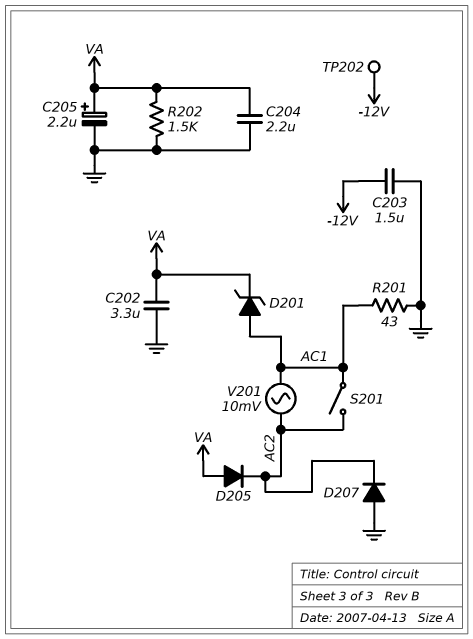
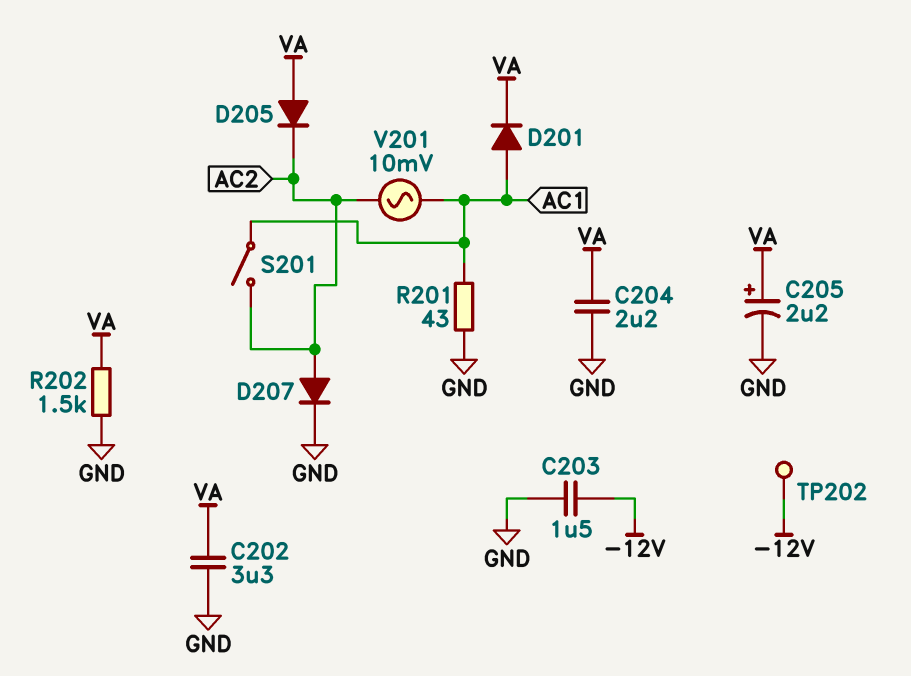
D201: zener (A AC1, K VA) -> diode (A AC1, K VA)
D207: diode (A GND, K AC2) -> diode (A AC2, K GND)

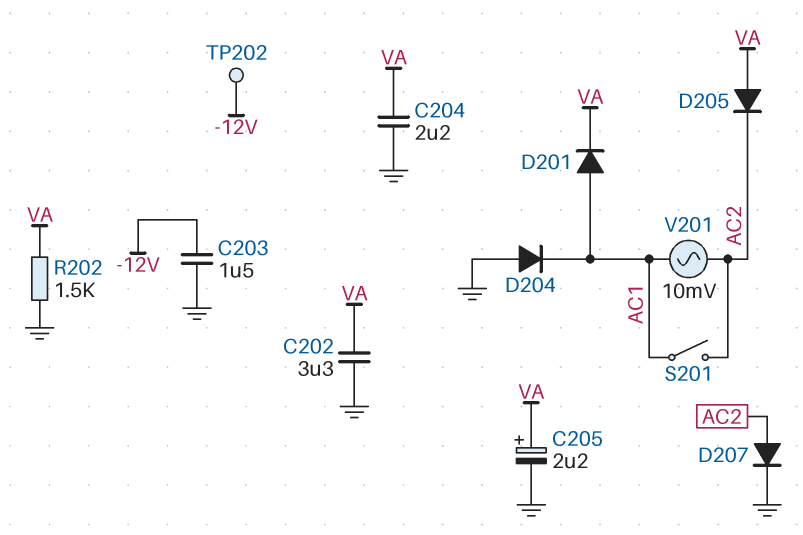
D204: none -> diode (A GND, K AC1)
R201: 43 (AC1, GND) -> none

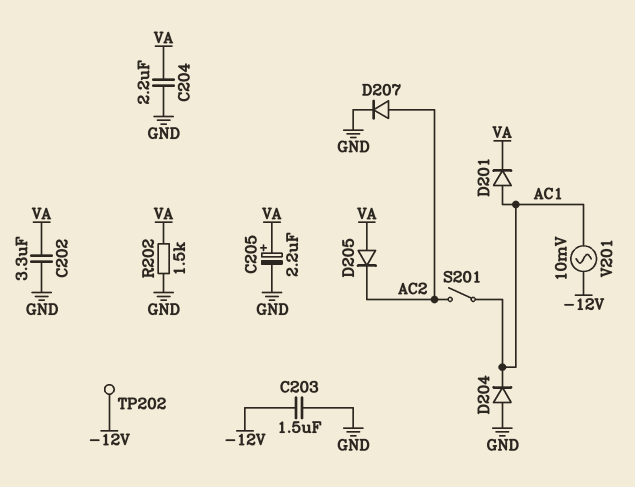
V201: AC 10mV (AC1, AC2) -> AC 10mV (-12V, AC1)

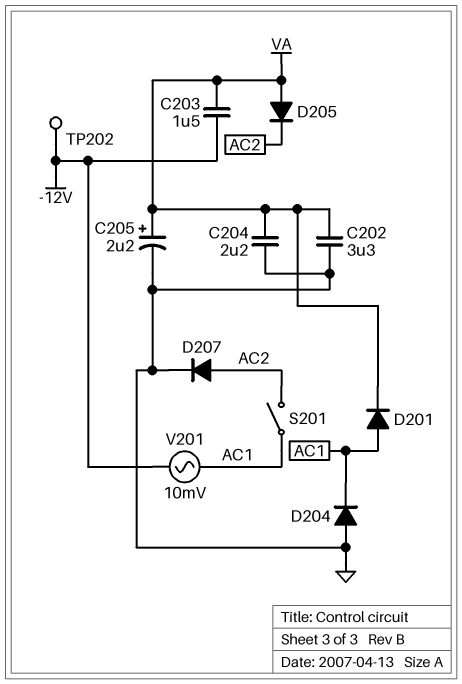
C203: 1.5uF (-12V, GND) -> 1.5uF (-12V, VA)
R202: 1.5k (GND, VA) -> none

